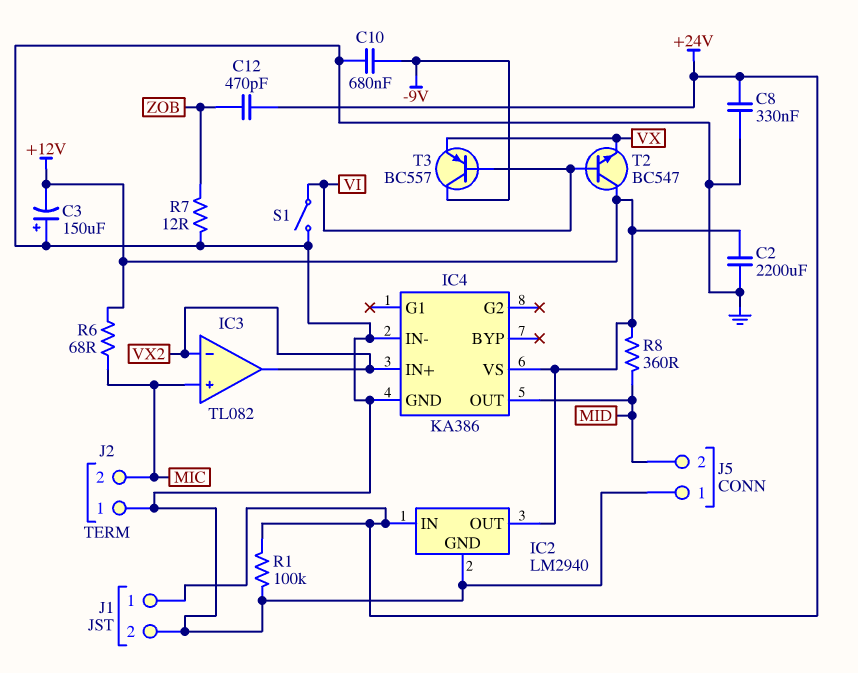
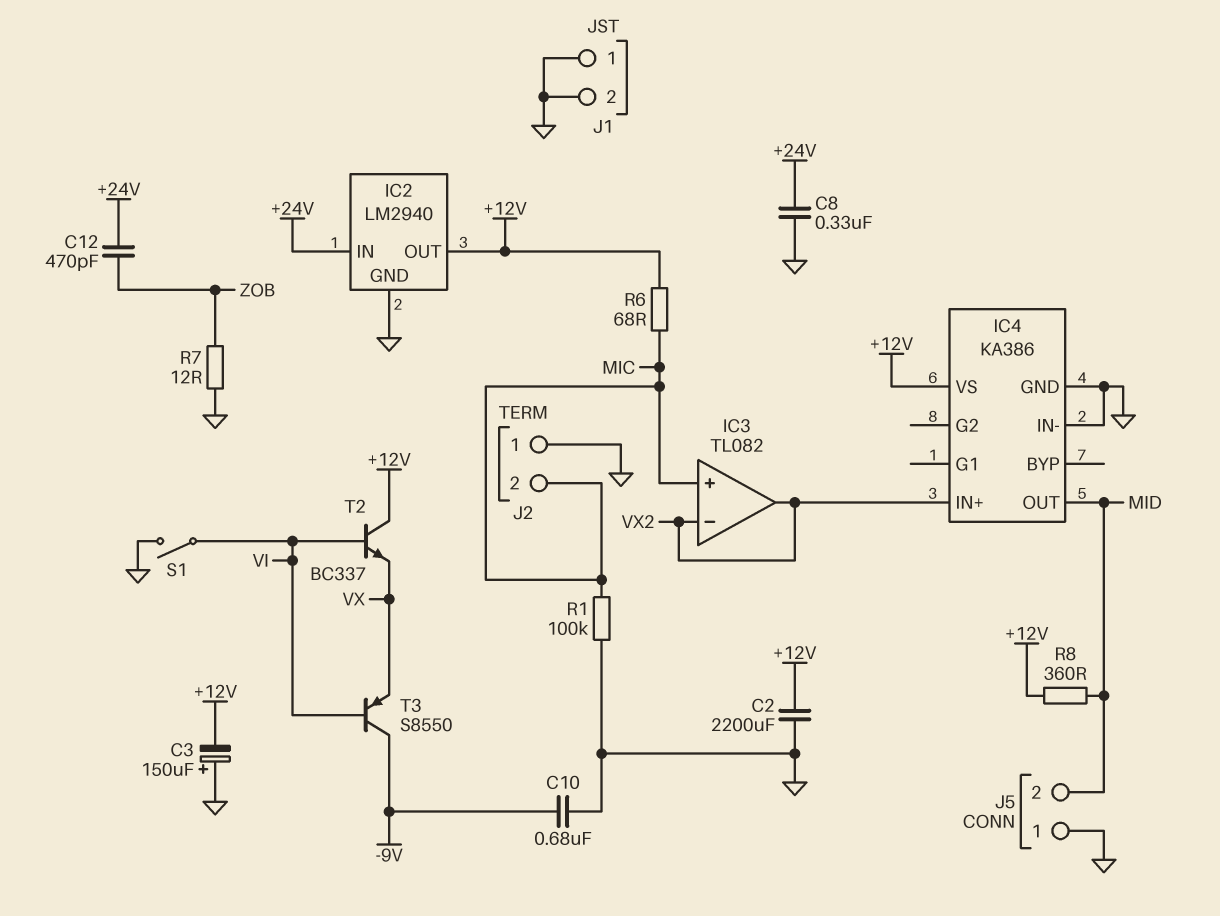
J1 pin 1: +24V -> GND
R1: 100k (+24V, GND) -> 100k (GND, MIC)
T2: NPN BC547 (B VI, C +12V, E VX) -> NPN BC337 (B VI, C +12V, E VX)
T3: PNP BC557 (B VI, C -9V, E VX) -> PNP S8550 (B VI, C -9V, E VX)

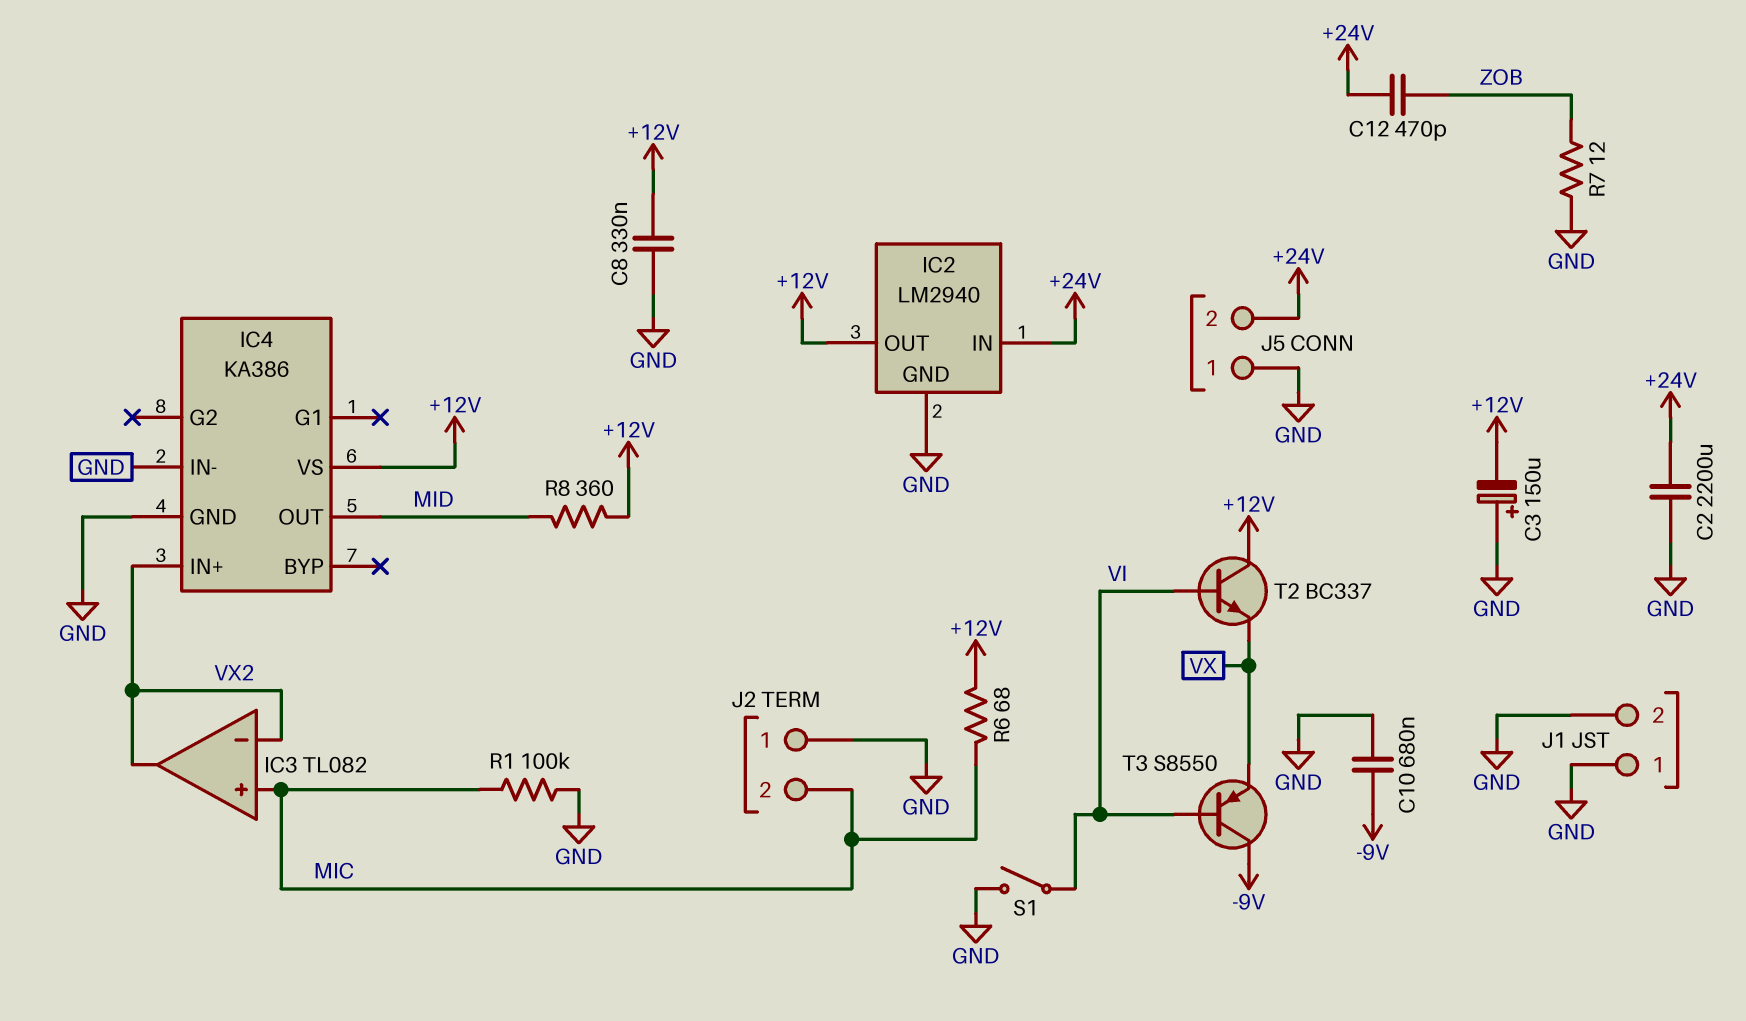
C2: 2200uF (+12V, GND) -> 2200uF (+24V, GND)
C8: 330nF (+24V, GND) -> 330nF (+12V, GND)
J5 pin 2: MID -> +24V

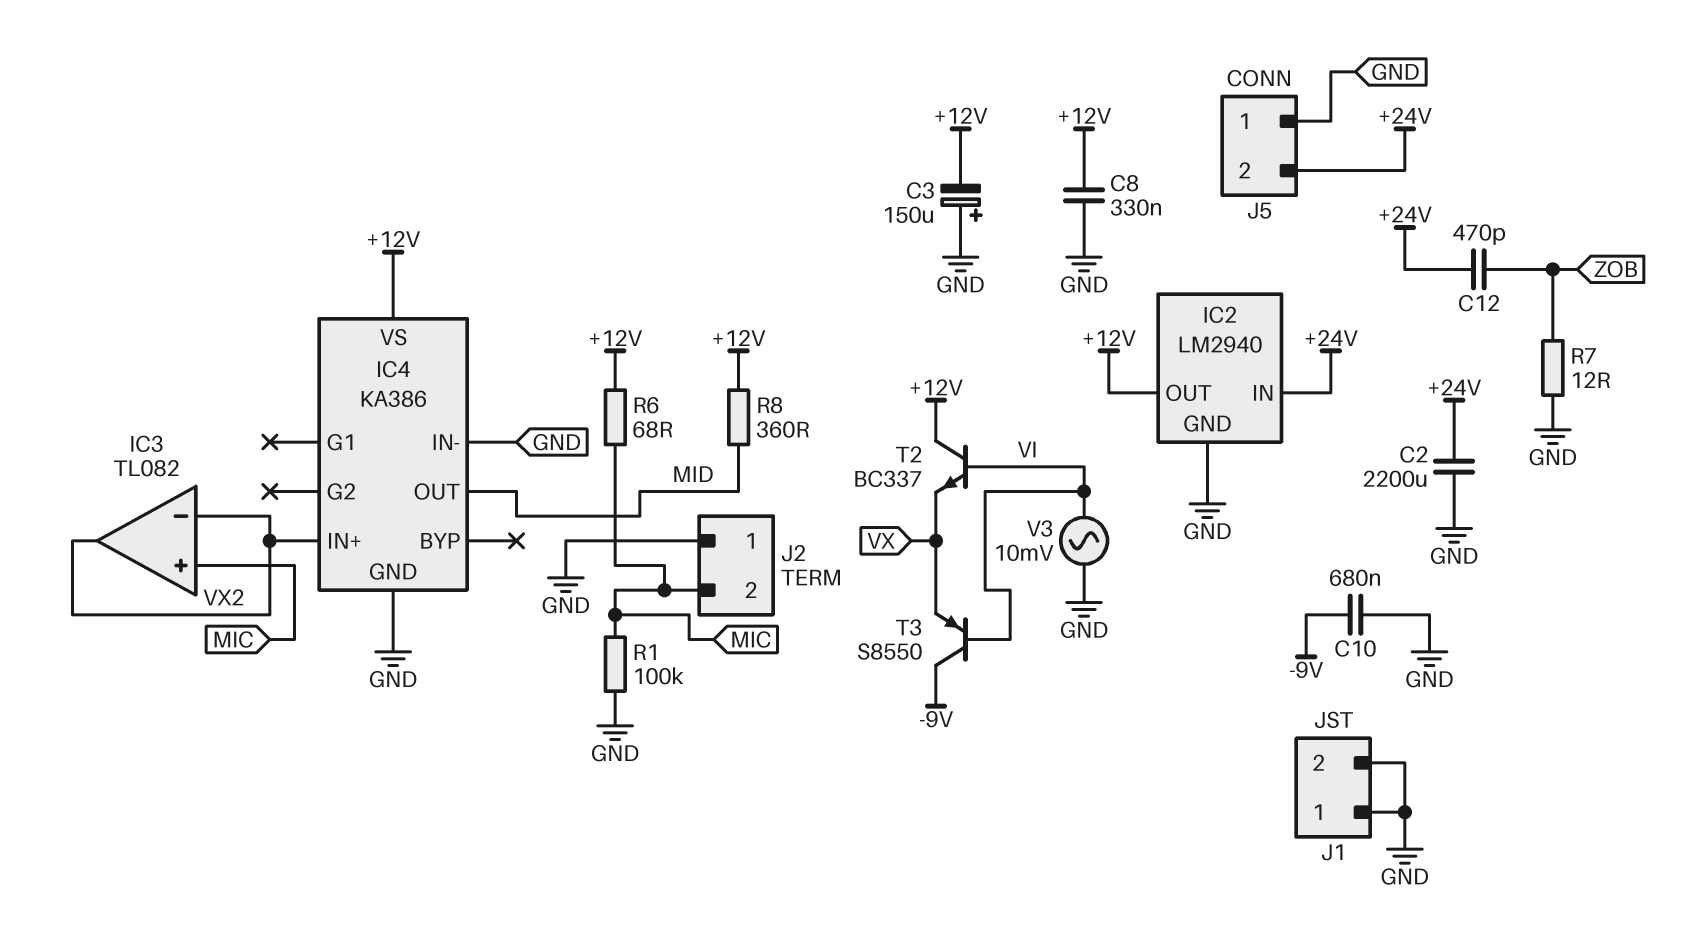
S1: switch (GND, VI) -> none
V3: none -> AC 10mV (GND, VI)

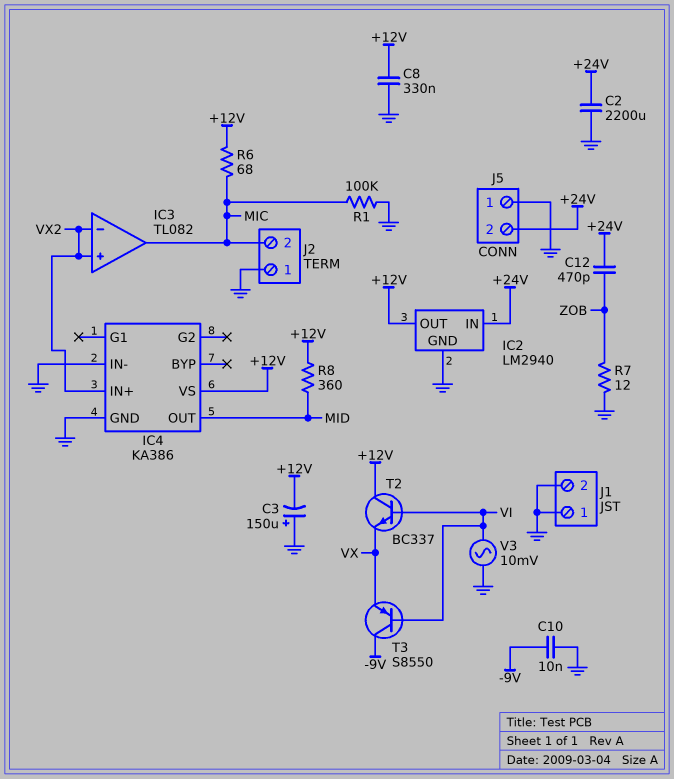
C10: 680nF (-9V, GND) -> 10nF (-9V, GND)
IC3 pin in+: MIC -> VX2
IC3 pin out: VX2 -> MIC

